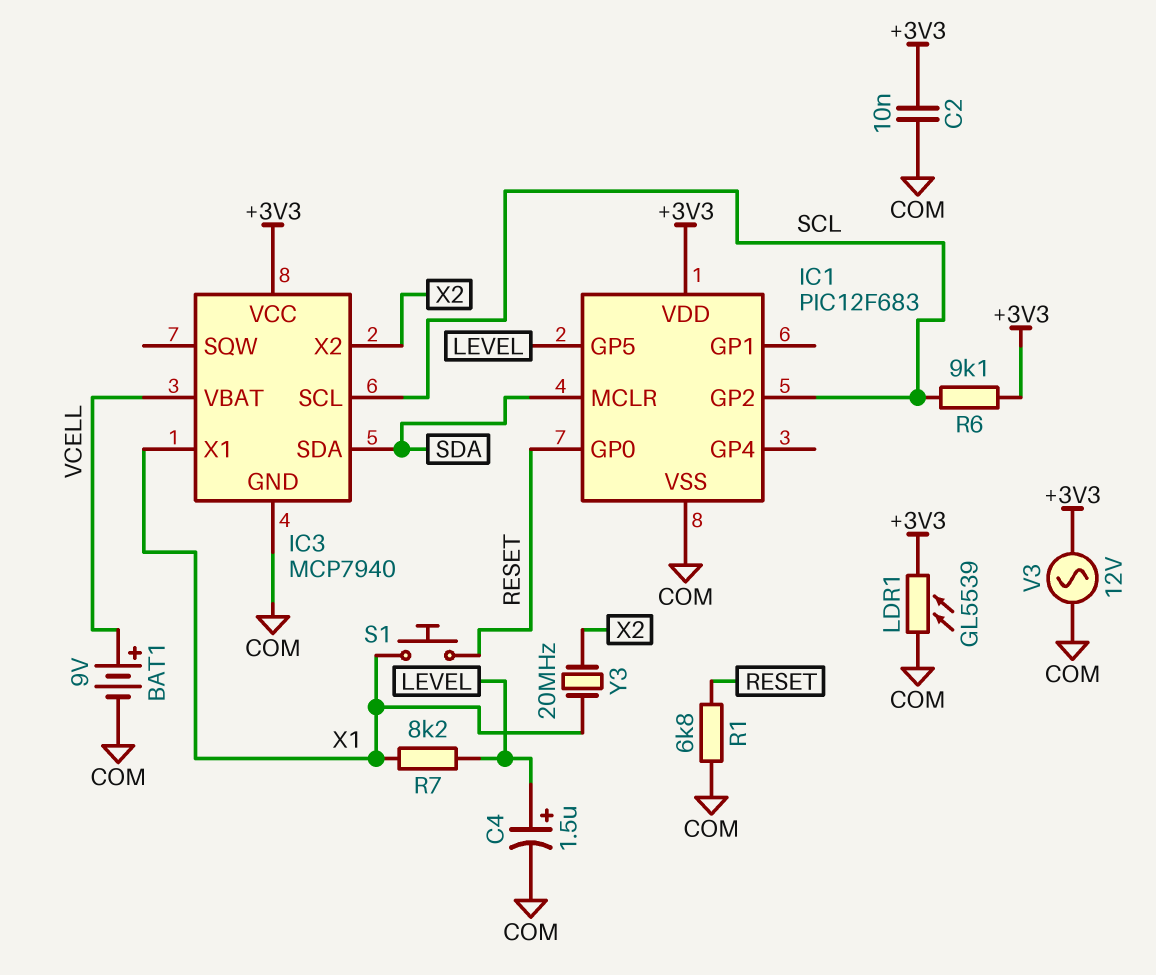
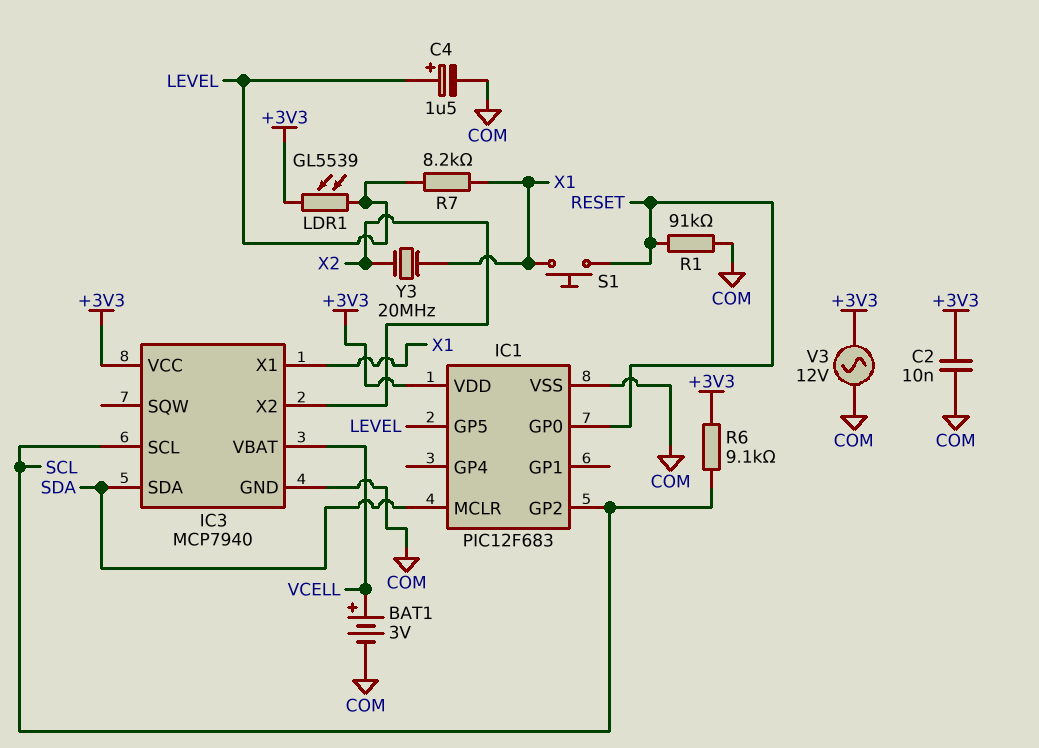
BAT1: 9V (plus VCELL, minus COM) -> 3V (plus VCELL, minus COM)
LDR1: GL5539 (+3V3, COM) -> GL5539 (+3V3, LEVEL)
R1: 6.8k (COM, RESET) -> 91k (COM, RESET)

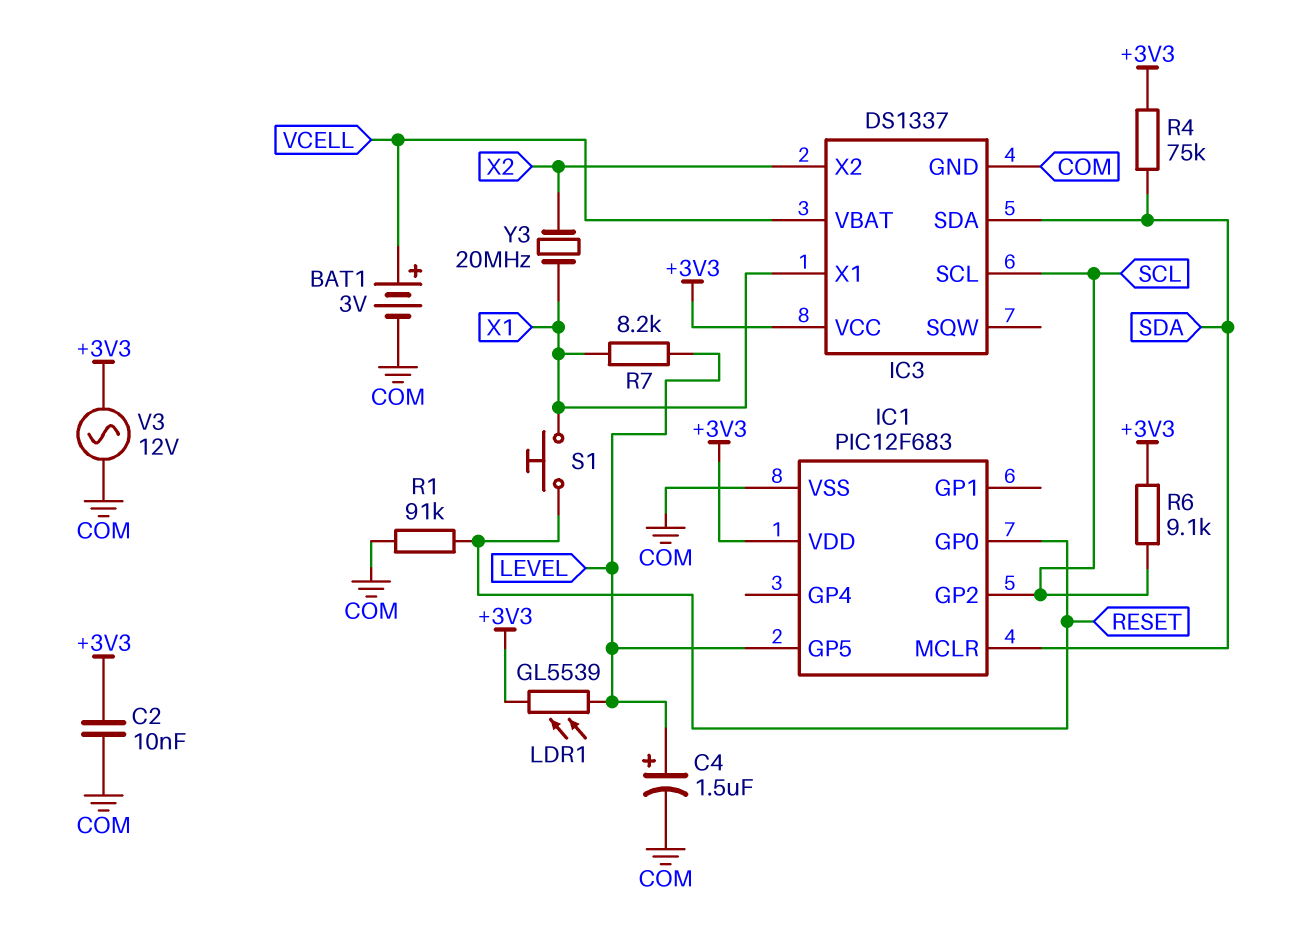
IC3: MCP7940 -> DS1337
R4: none -> 75k (+3V3, SDA)

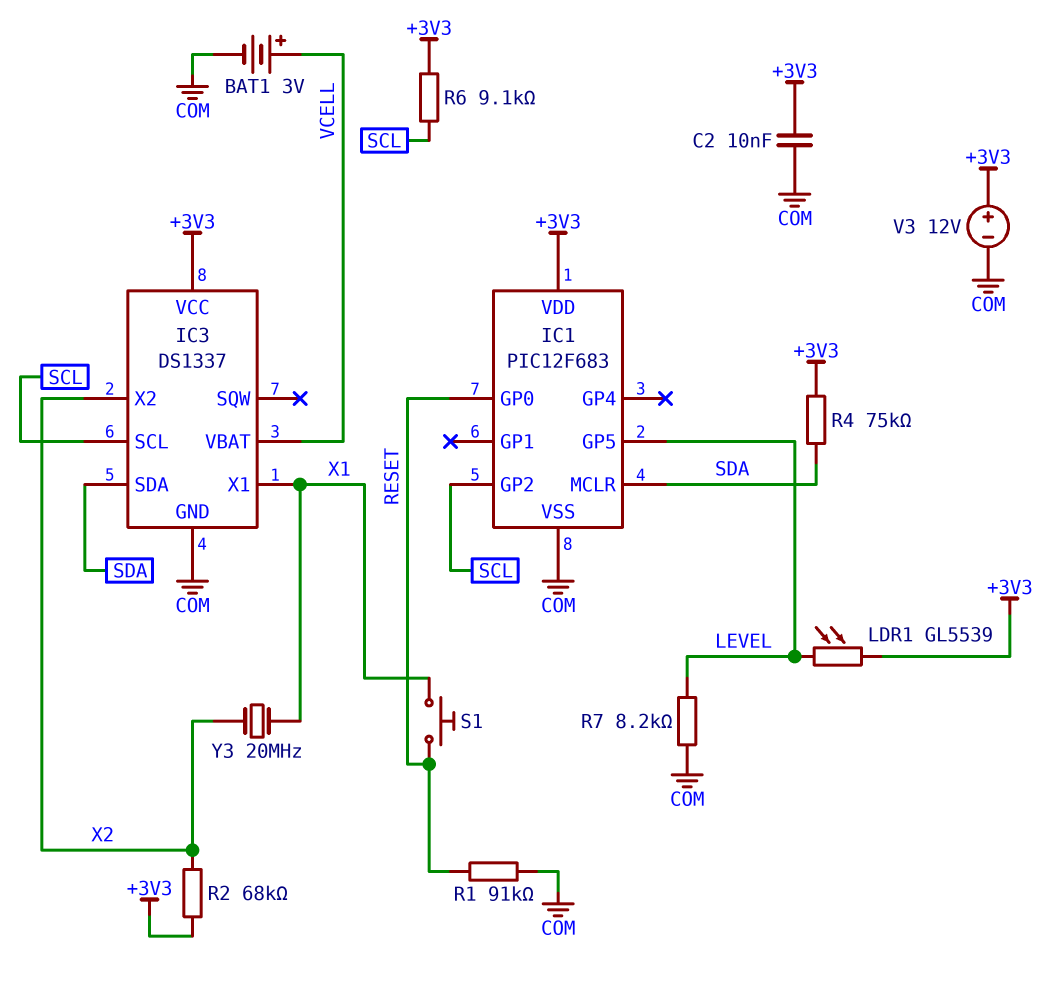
C4: 1.5uF (plus LEVEL, minus COM) -> none
R2: none -> 68k (+3V3, X2)
R7: 8.2k (LEVEL, X1) -> 8.2k (COM, LEVEL)
V3: AC 12V (+3V3, COM) -> 12V (plus +3V3, minus COM)

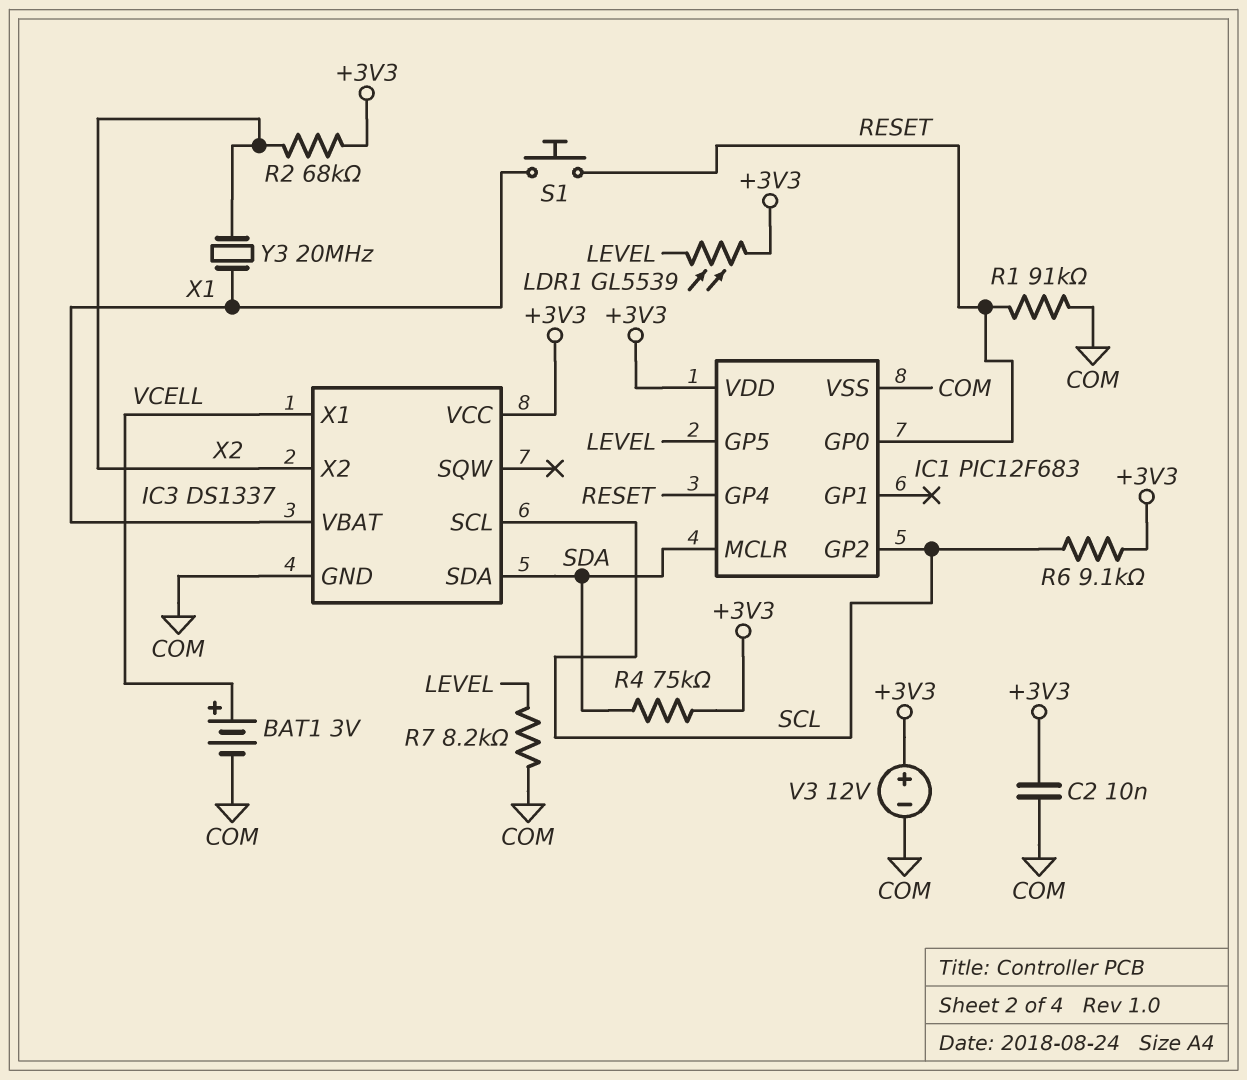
IC1 pin GP4: none -> RESET
IC3 pin VBAT: VCELL -> X1
IC3 pin X1: X1 -> VCELL

